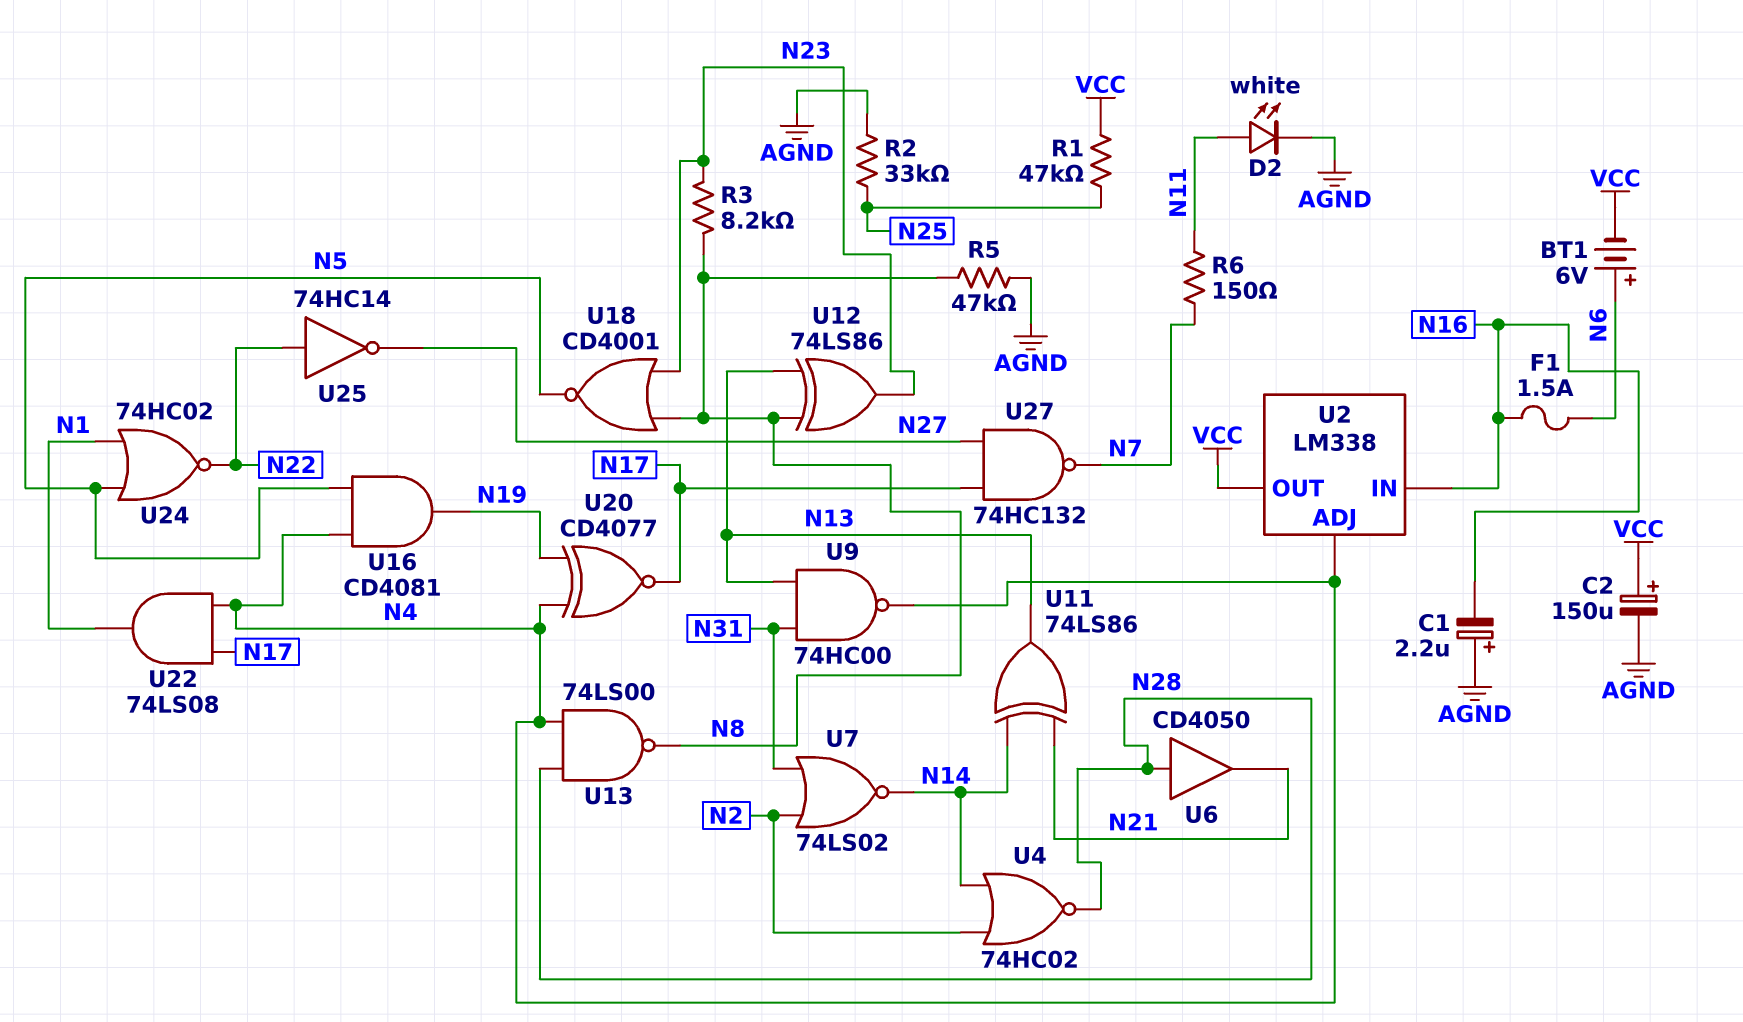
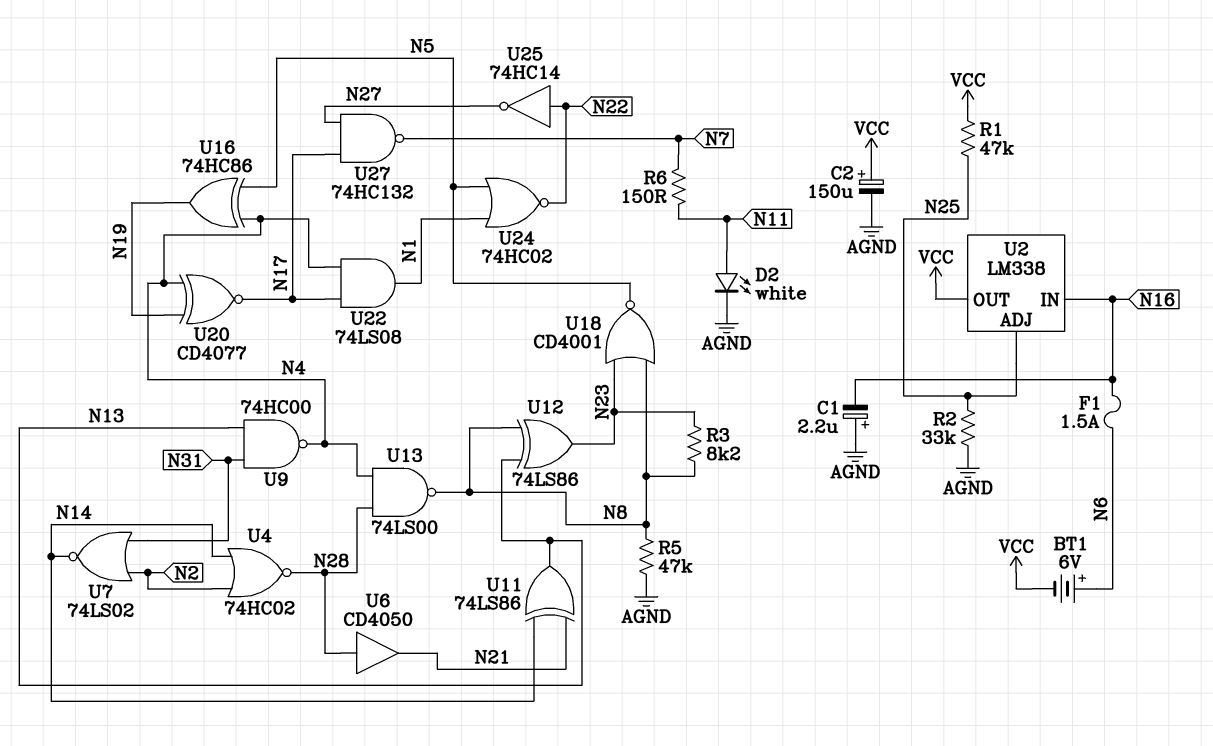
U2 pin ADJ: N4 -> N25
U16: AND CD4081 (in N4, in N5, out N19) -> XOR 74HC86 (in N4, in N5, out N19)

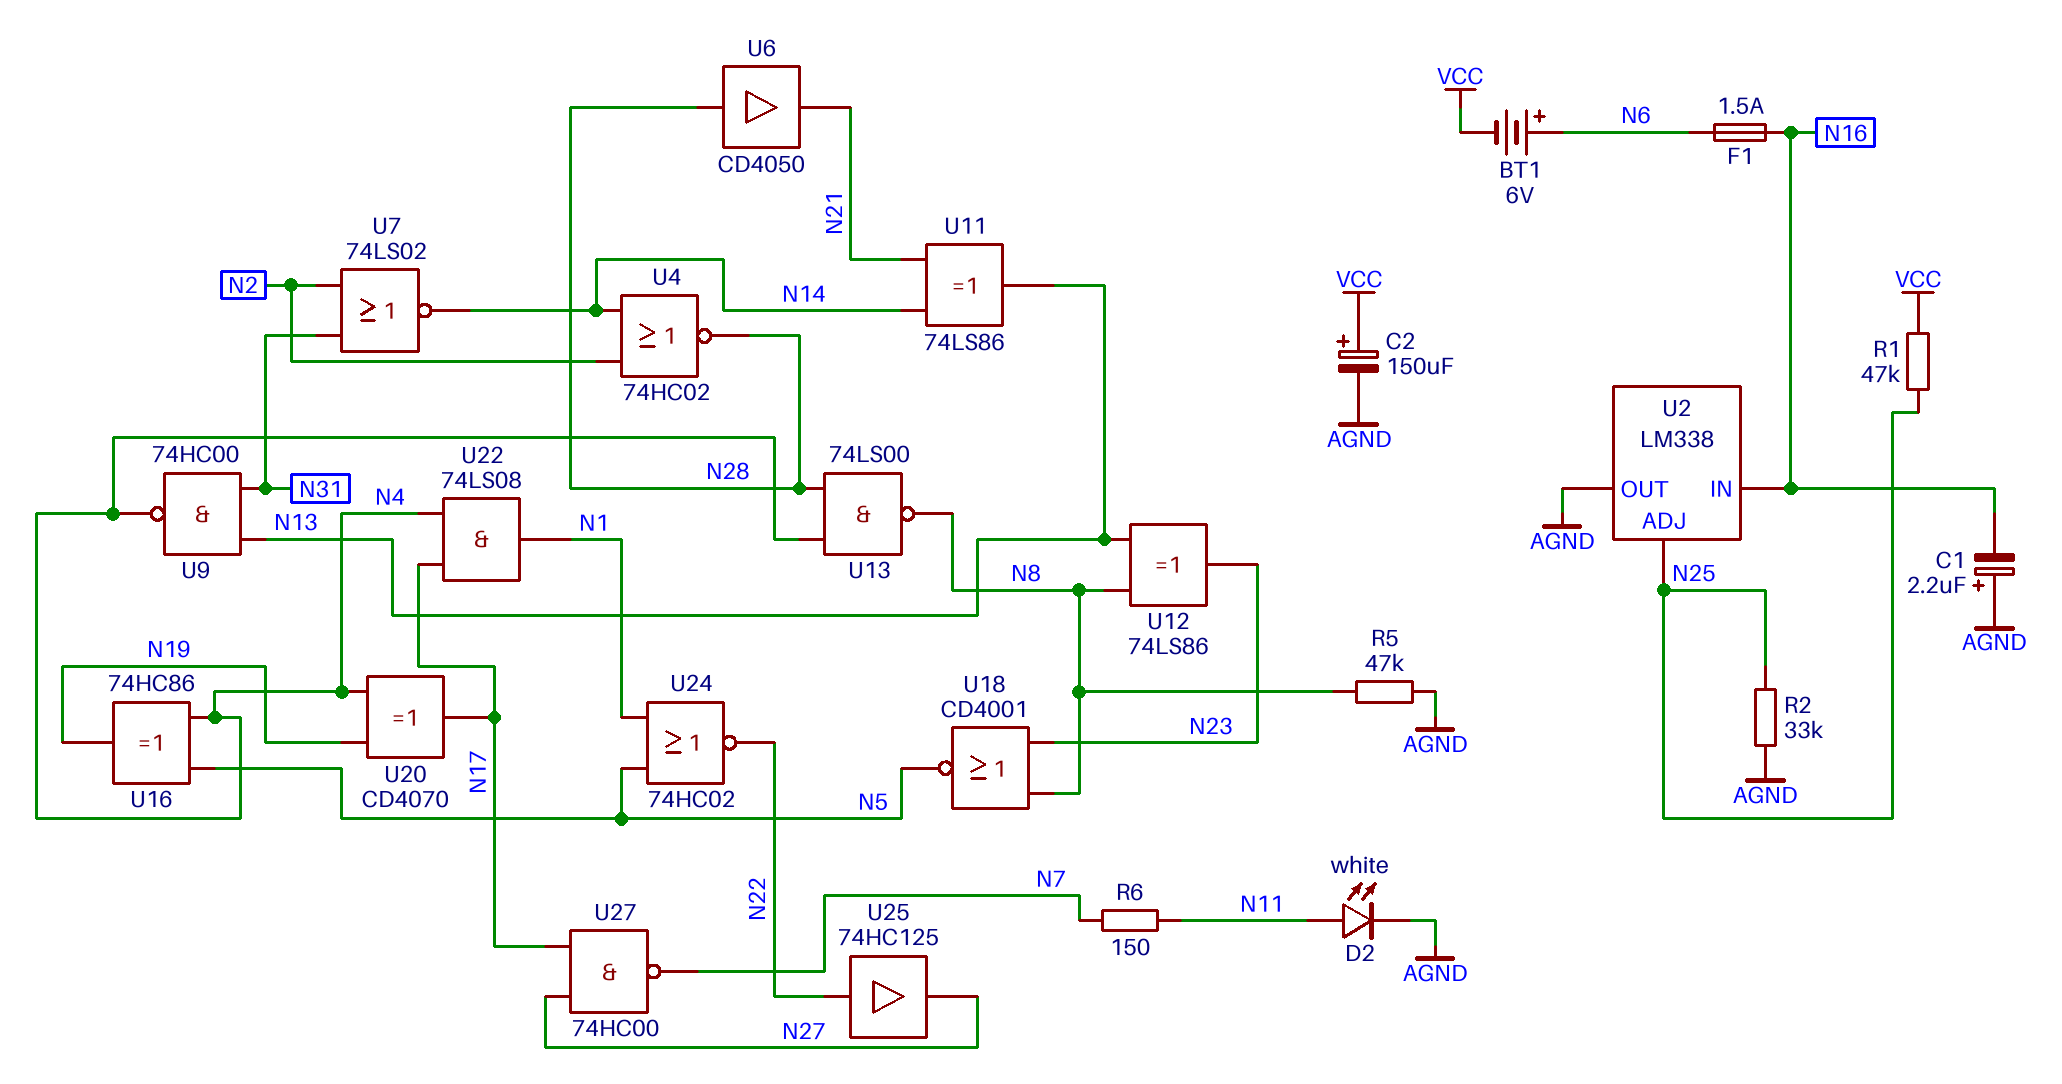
R3: 8.2k (N8, N23) -> none
U2 pin OUT: VCC -> AGND
U20: XNOR CD4077 (in N4, in N19, out N17) -> XOR CD4070 (in N4, in N19, out N17)
U25: NOT 74HC14 (in N22, out N27) -> buffer 74HC125 (in N22, out N27)
U27: NAND 74HC132 (in N17, in N27, out N7) -> NAND 74HC00 (in N17, in N27, out N7)

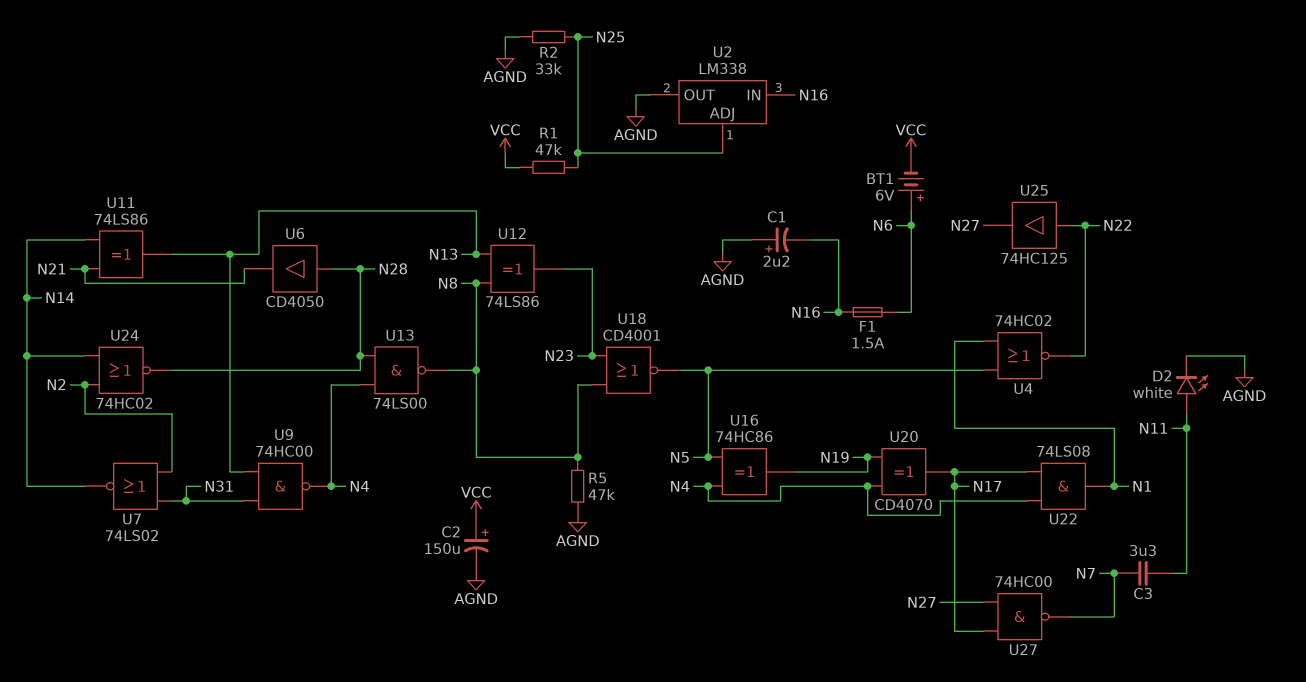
C3: none -> 3.3uF (N7, N11)
R6: 150 (N7, N11) -> none
U4: NOR 74HC02 (in N2, in N14, out N28) -> NOR 74HC02 (in N1, in N5, out N22)
U24: NOR 74HC02 (in N1, in N5, out N22) -> NOR 74HC02 (in N2, in N14, out N28)

